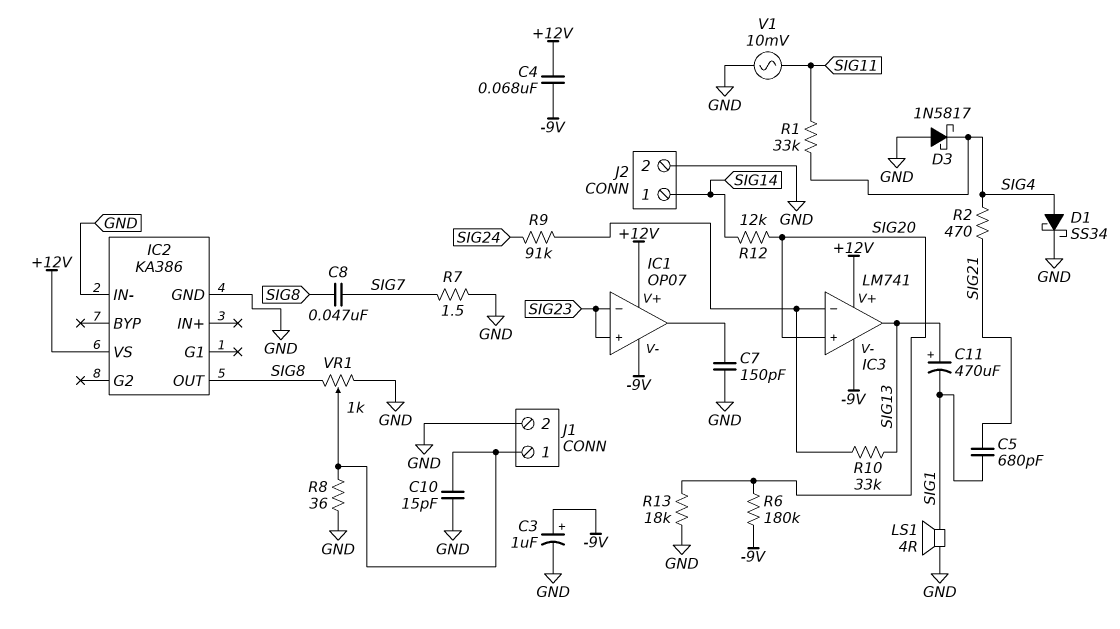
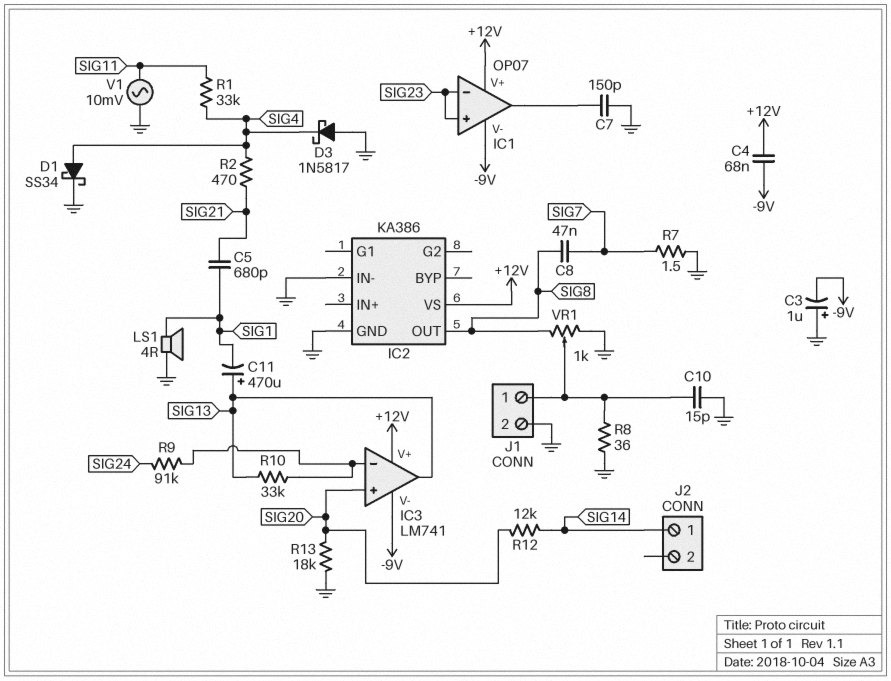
C3: 1uF (plus -9V, minus GND) -> 1uF (plus GND, minus -9V)
J2 pin 2: GND -> none
R6: 180k (-9V, SIG20) -> none

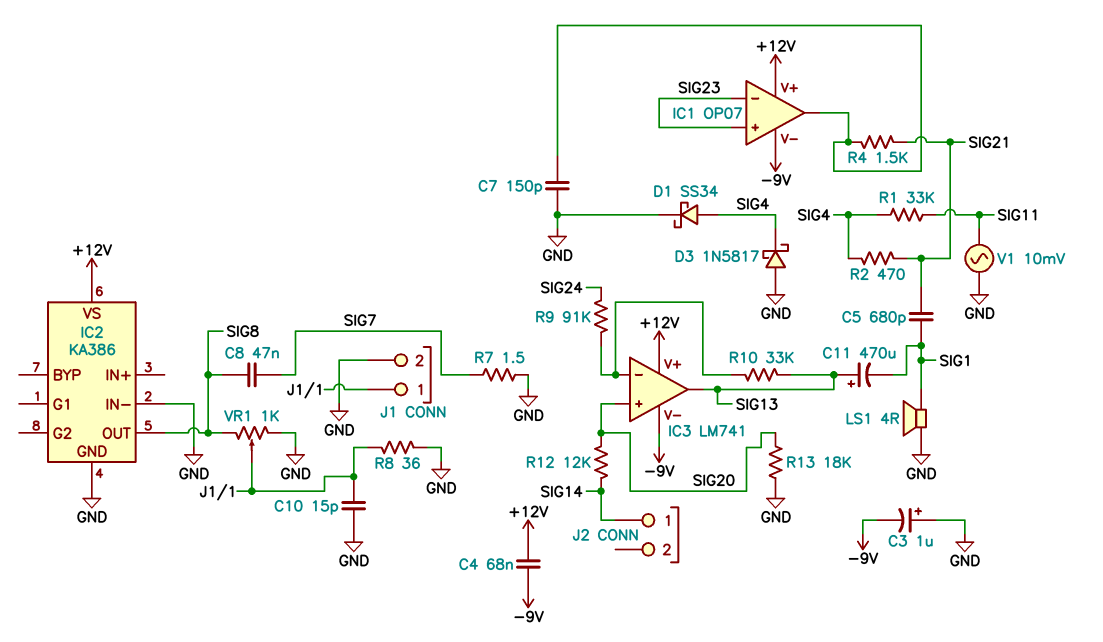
R4: none -> 1.5k (IC1/out, SIG21)

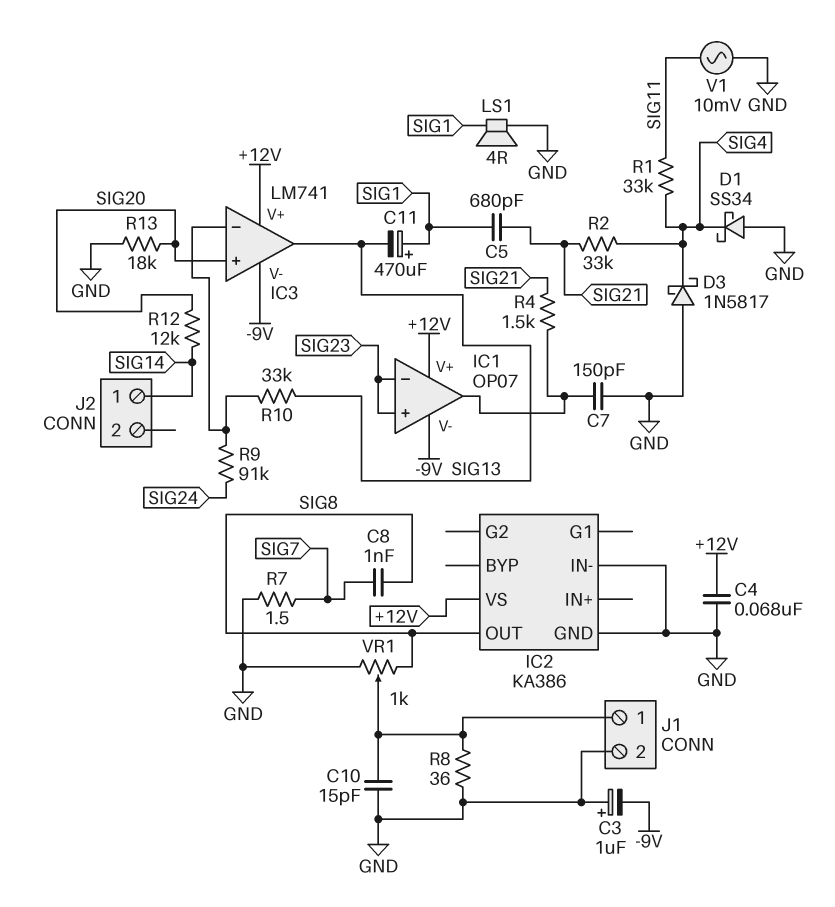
C4: 68nF (+12V, -9V) -> 68nF (+12V, GND)
C8: 47nF (SIG7, SIG8) -> 1nF (SIG7, SIG8)
C11: 470uF (plus SIG13, minus SIG1) -> 470uF (plus SIG1, minus SIG13)
D1: schottky SS34 (A SIG4, K GND) -> schottky SS34 (A GND, K SIG4)
R2: 470 (SIG4, SIG21) -> 33k (SIG4, SIG21)

